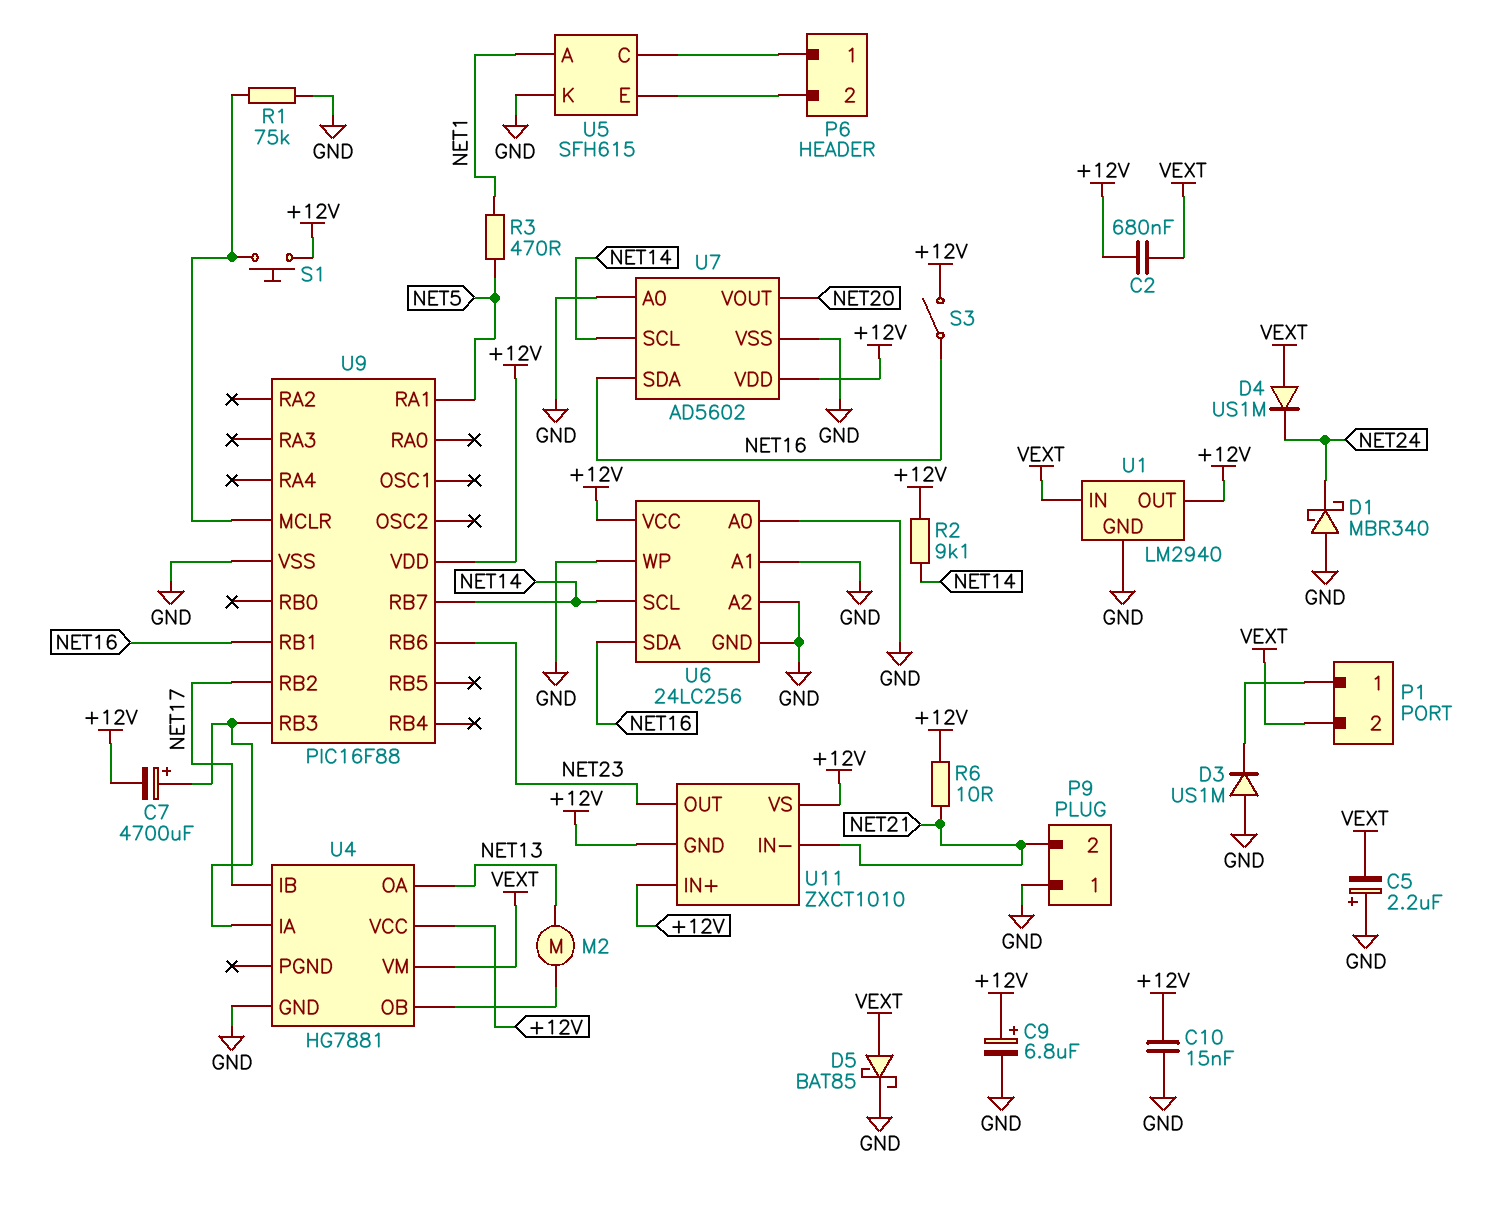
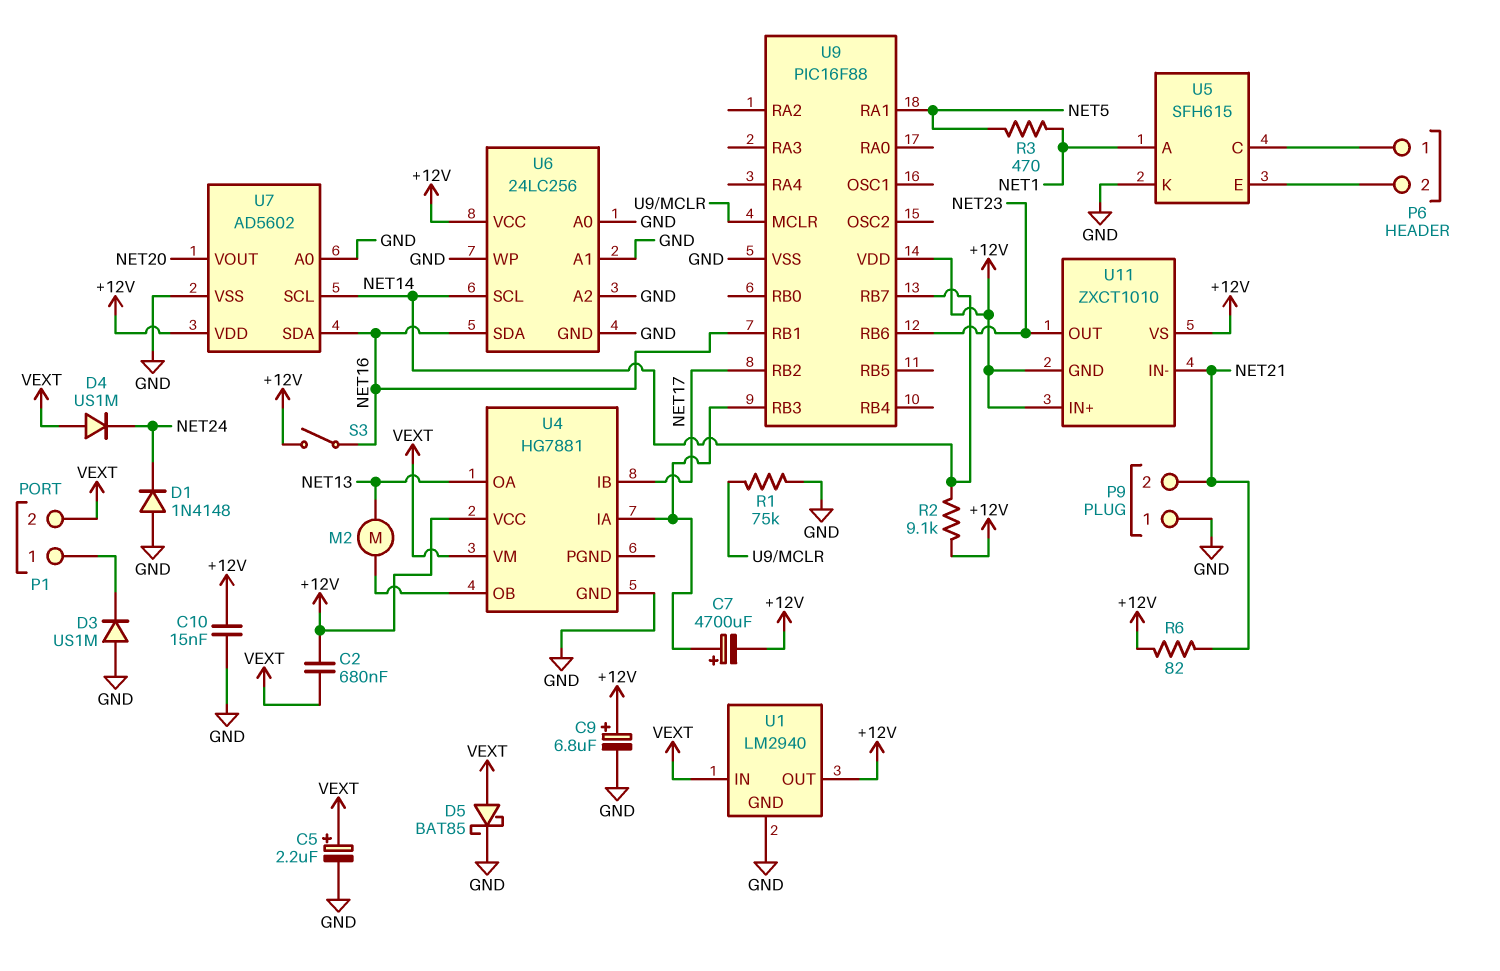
C5: 2.2uF (plus GND, minus VEXT) -> 2.2uF (plus VEXT, minus GND)
D1: schottky MBR340 (A GND, K NET24) -> diode 1N4148 (A GND, K NET24)
R6: 10 (+12V, NET21) -> 82 (+12V, NET21)
S1: button (+12V, U9/MCLR) -> none

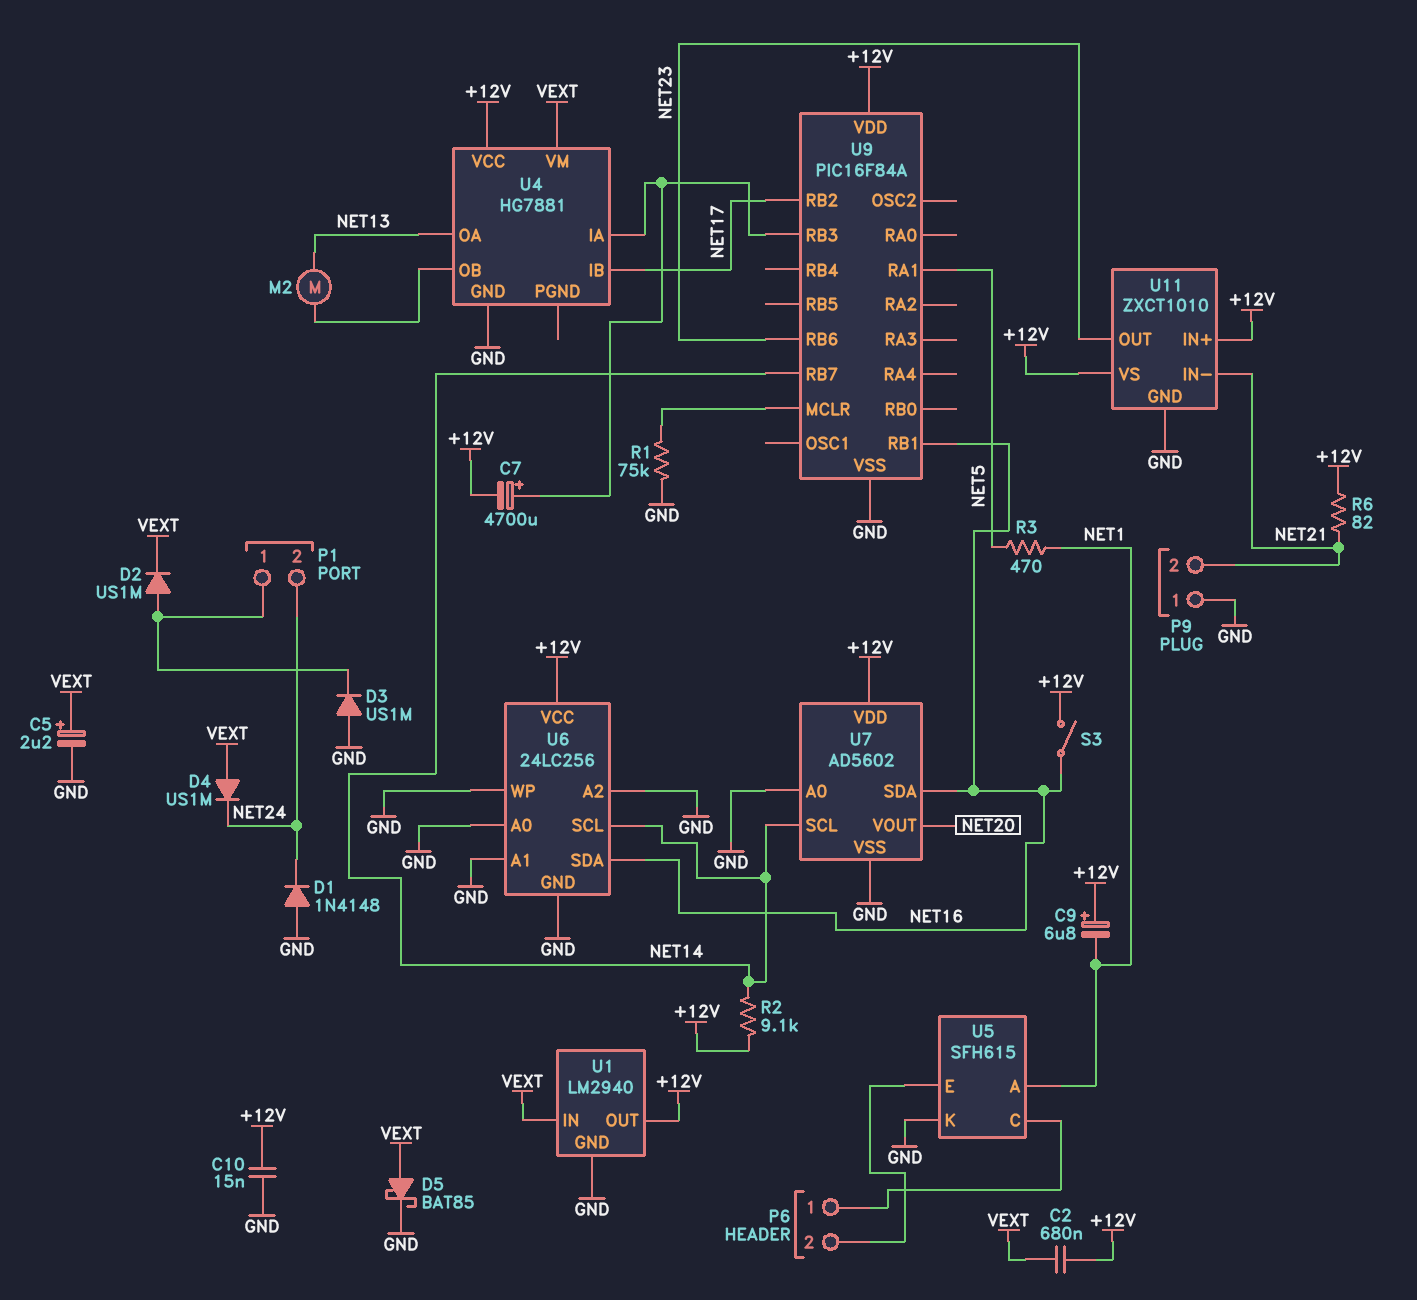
C9: 6.8uF (plus +12V, minus GND) -> 6.8uF (plus +12V, minus NET1)
D2: none -> diode US1M (A P1/1, K VEXT)
P1 pin 2: VEXT -> NET24
U9: PIC16F88 -> PIC16F84A
U11 pin GND: +12V -> GND

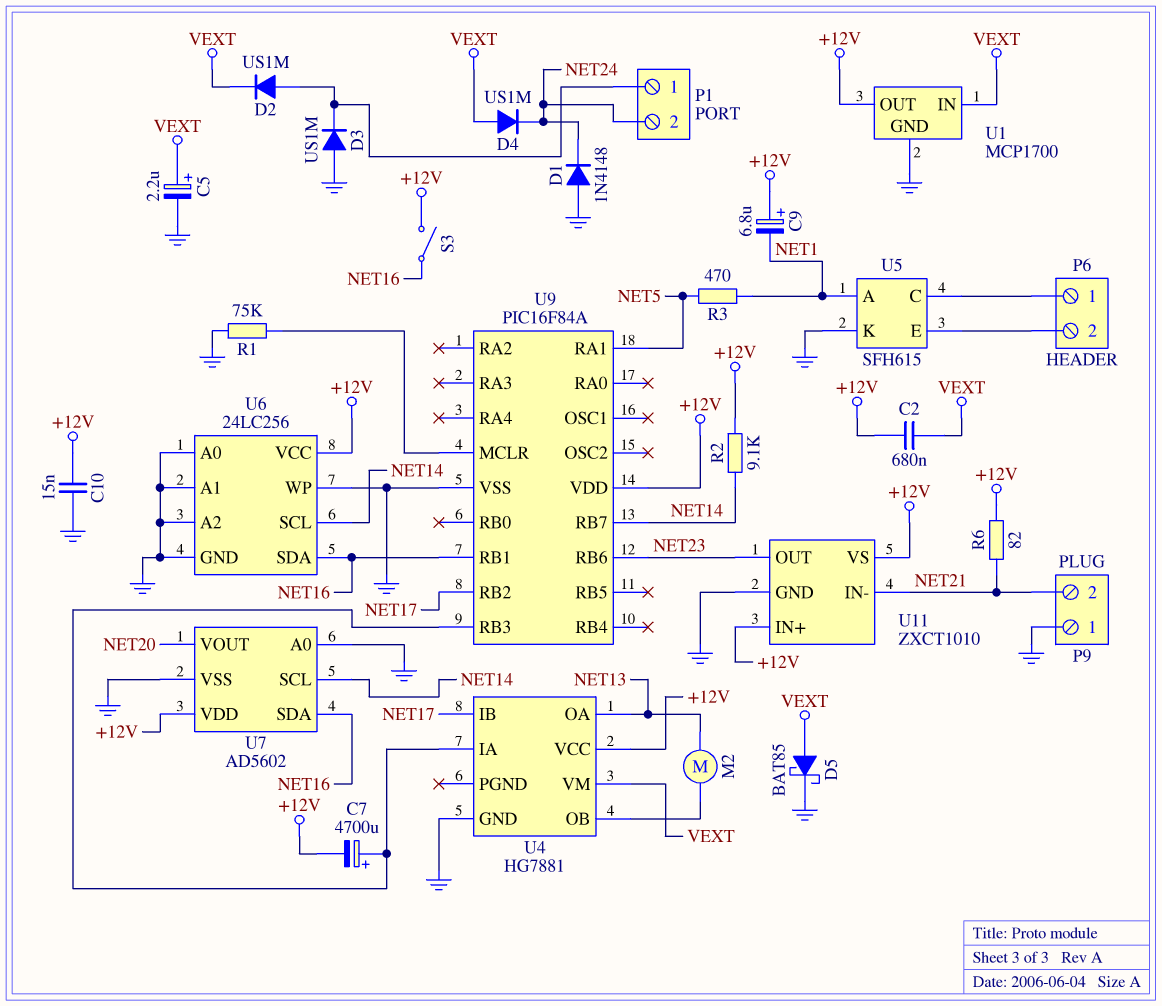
U1: LM2940 -> MCP1700

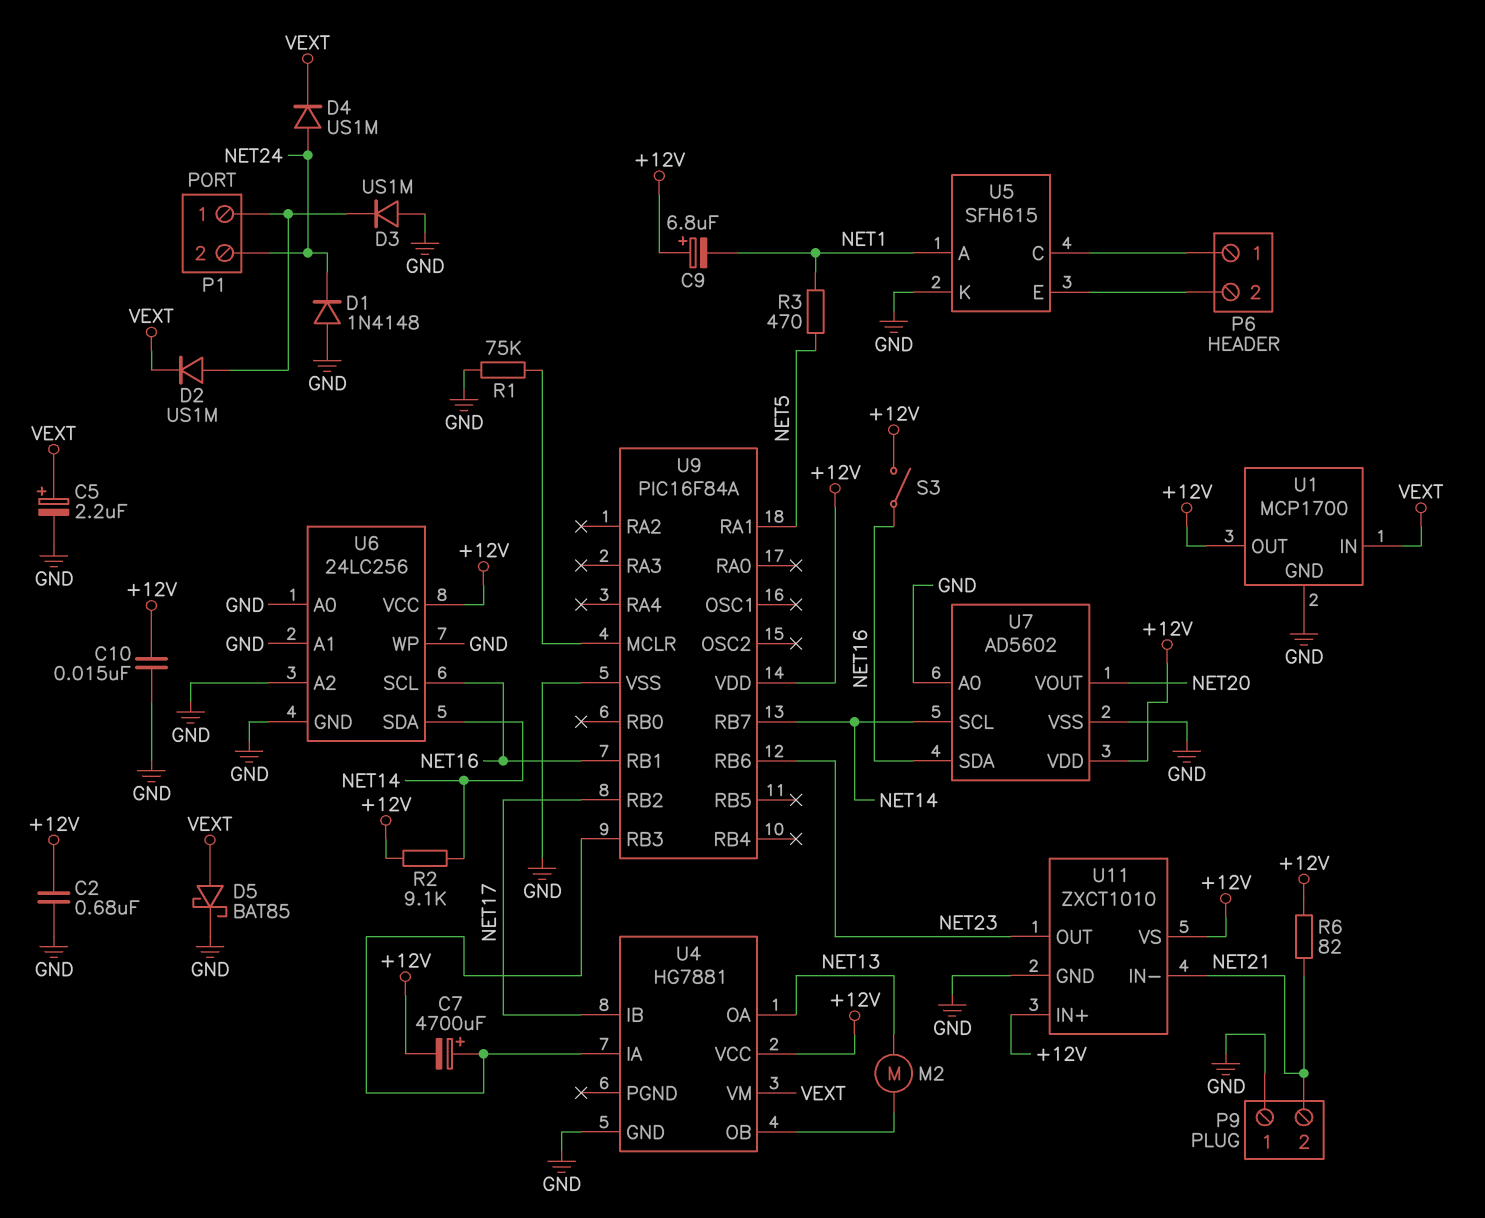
C2: 680nF (+12V, VEXT) -> 680nF (+12V, GND)
D4: diode US1M (A VEXT, K NET24) -> diode US1M (A NET24, K VEXT)
U6 pin SCL: NET14 -> NET16
U6 pin SDA: NET16 -> NET14

